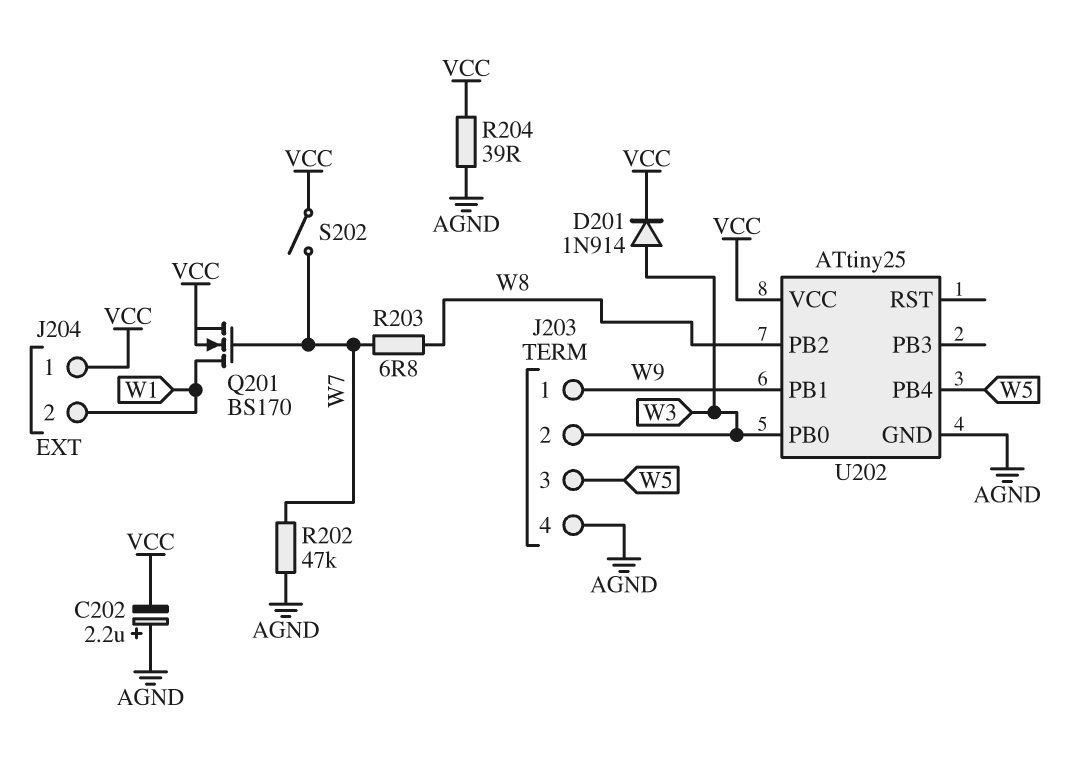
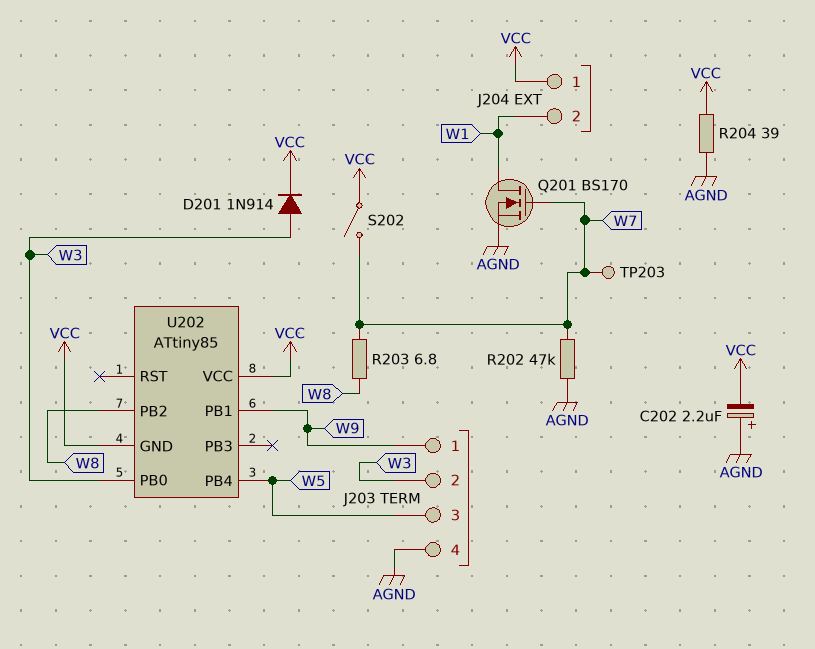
Q201: NMOS BS170 (G W7, D W1, S VCC) -> NMOS BS170 (G W7, D W1, S AGND)
TP203: none -> test point (W7)
U202: ATtiny25 -> ATtiny85
U202 pin GND: AGND -> VCC

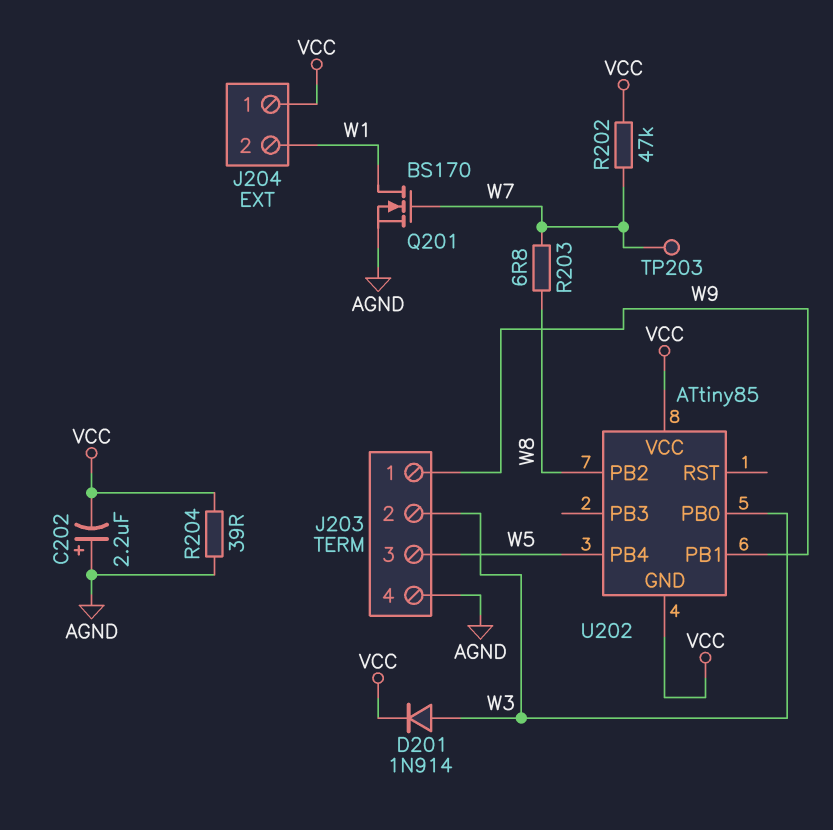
R202: 47k (AGND, W7) -> 47k (VCC, W7)
S202: switch (VCC, W7) -> none

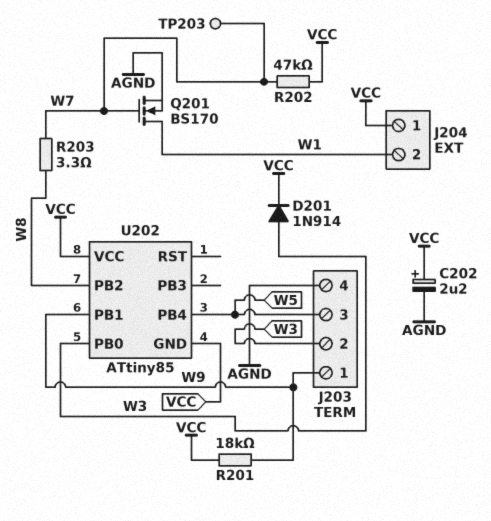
C202: 2.2uF (plus AGND, minus VCC) -> 2.2uF (plus VCC, minus AGND)
R201: none -> 18k (VCC, W9)
R203: 6.8 (W7, W8) -> 3.3 (W7, W8)
R204: 39 (AGND, VCC) -> none

